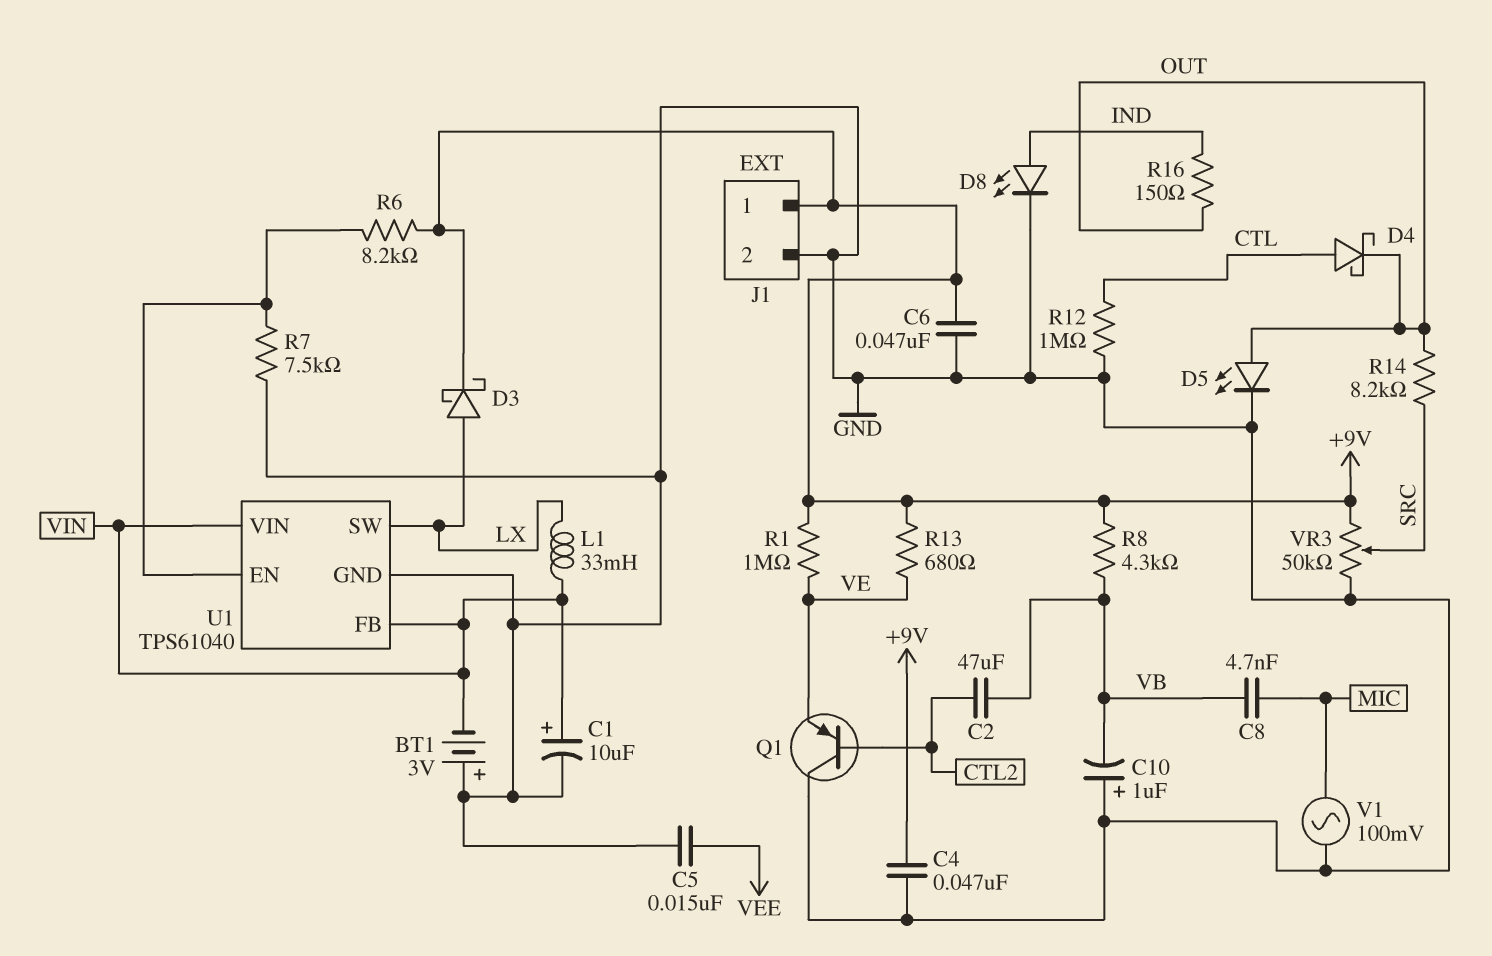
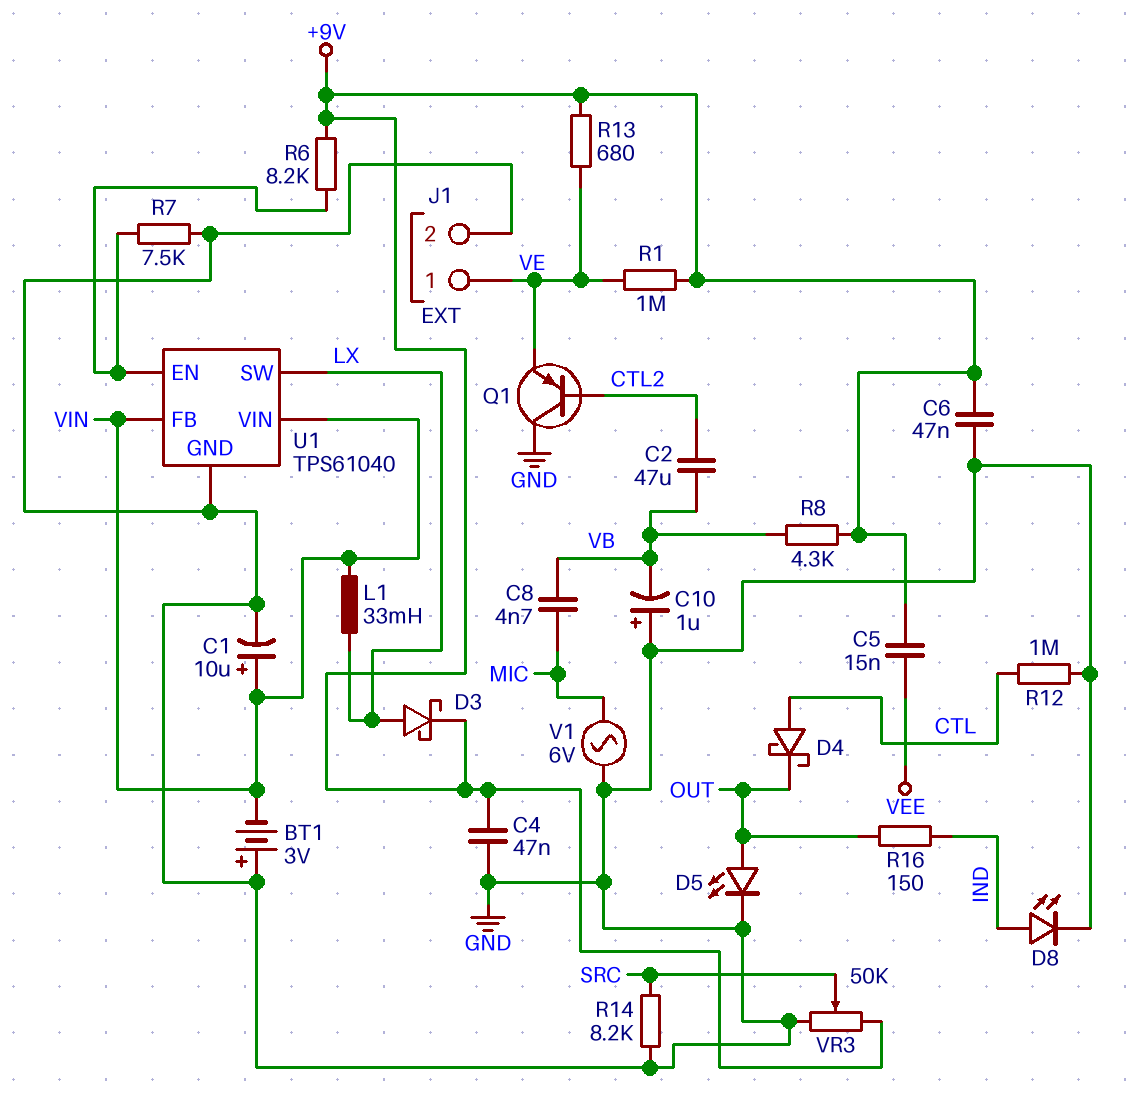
C5: 15nF (GND, VEE) -> 15nF (+9V, VEE)
J1 pin 1: +9V -> VE
R14: 8.2k (OUT, SRC) -> 8.2k (GND, SRC)
V1: AC 100mV (GND, MIC) -> AC 6V (GND, MIC)

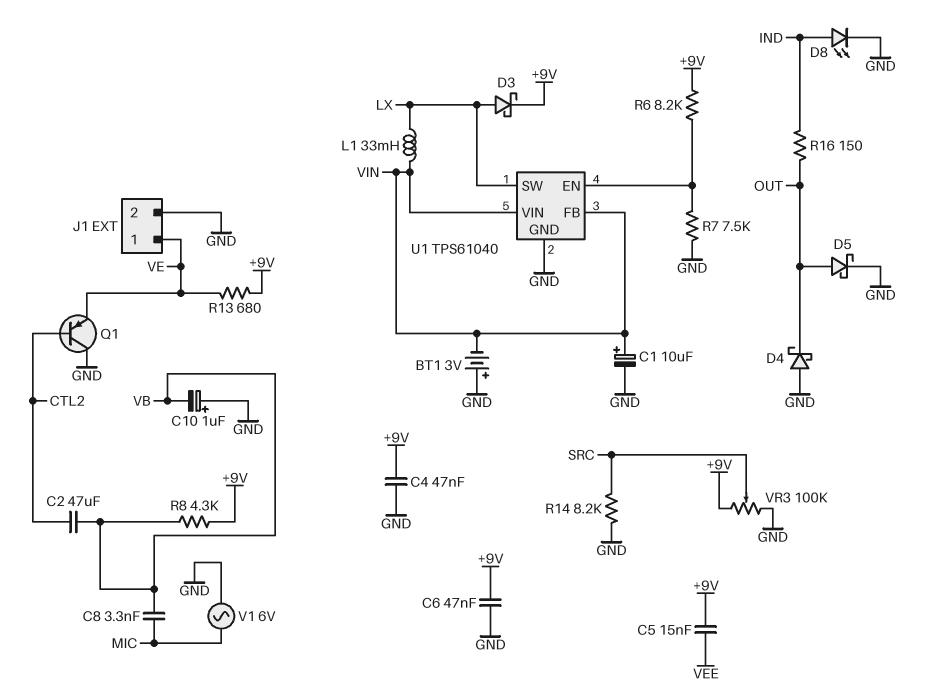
C8: 4.7nF (MIC, VB) -> 3.3nF (MIC, VB)
D4: schottky (A CTL, K OUT) -> schottky (A GND, K OUT)
D5: LED (A OUT, K GND) -> schottky (A OUT, K GND)
R1: 1M (+9V, VE) -> none
R12: 1M (CTL, GND) -> none
VR3: 50k (+9V, GND, wiper SRC) -> 100k (+9V, GND, wiper SRC)

